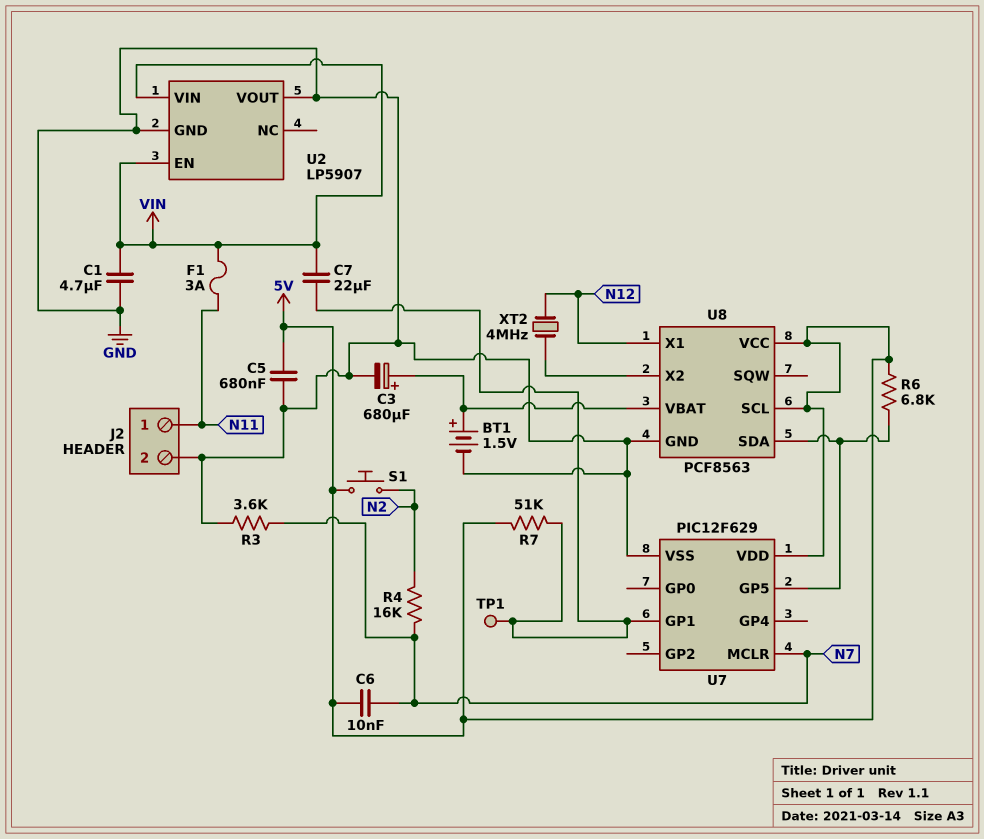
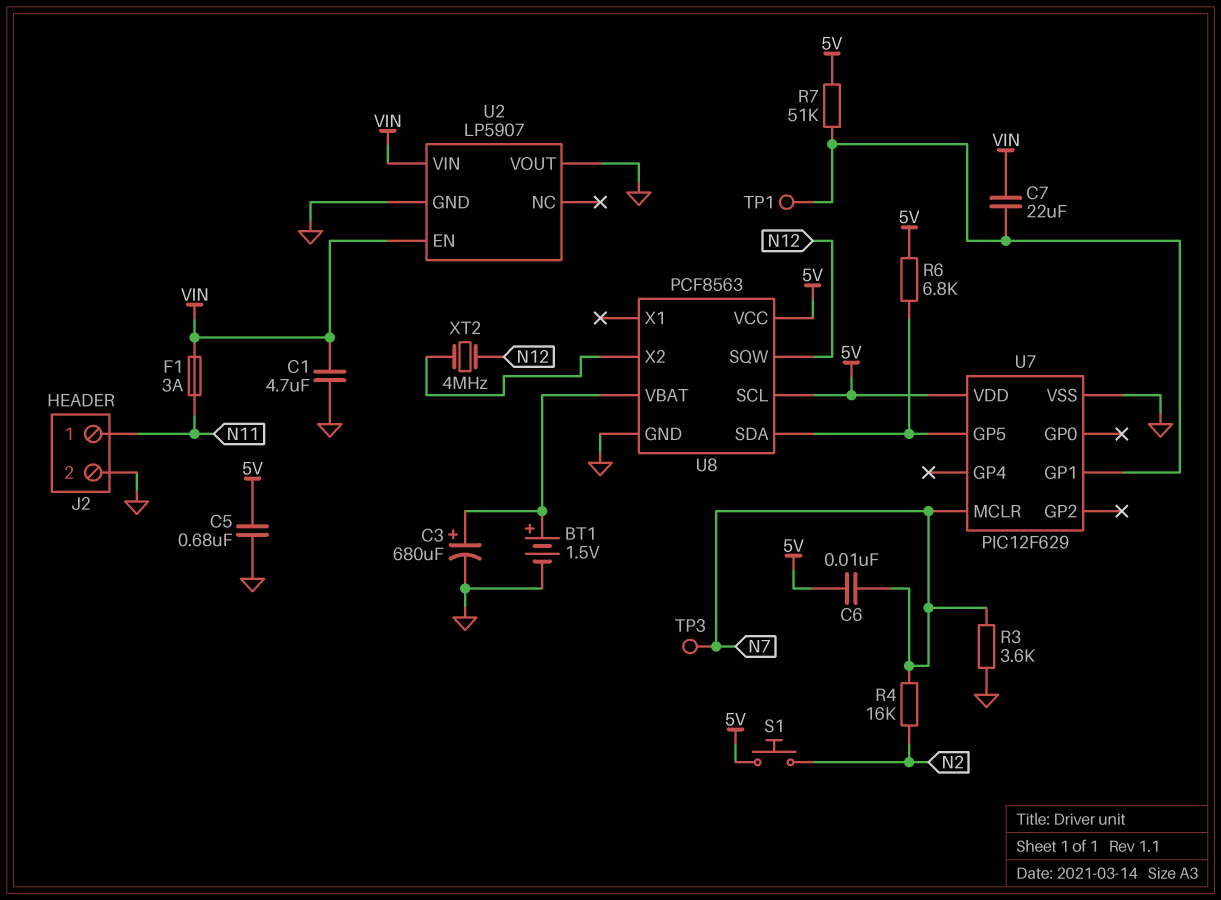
TP3: none -> test point (N7)
U8 pin SQW: none -> N12
U8 pin X1: N12 -> none

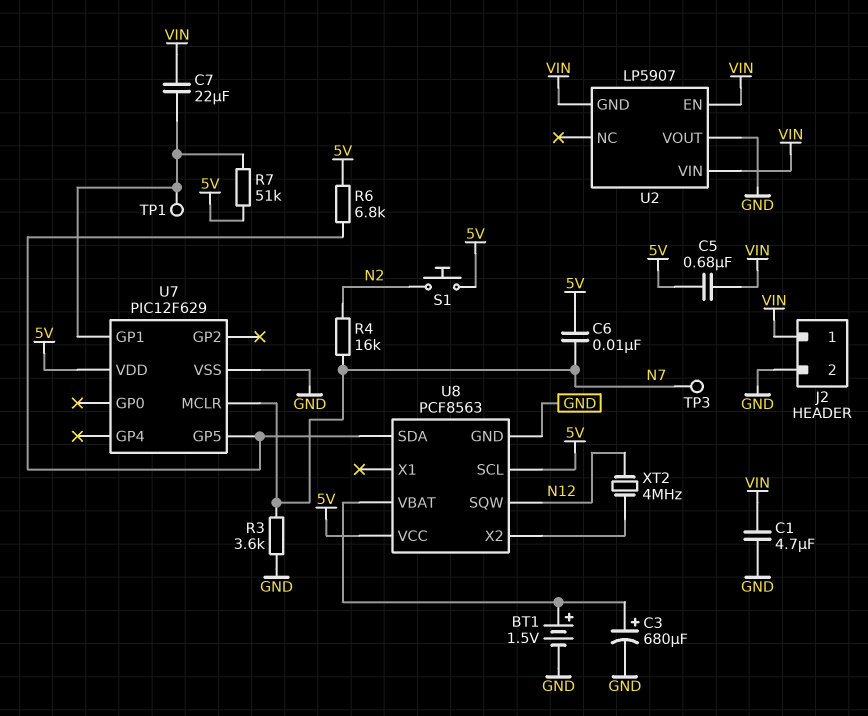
C5: 680nF (5V, GND) -> 680nF (5V, VIN)
F1: 3A (N11, VIN) -> none
J2 pin 1: N11 -> VIN
U2 pin GND: GND -> VIN

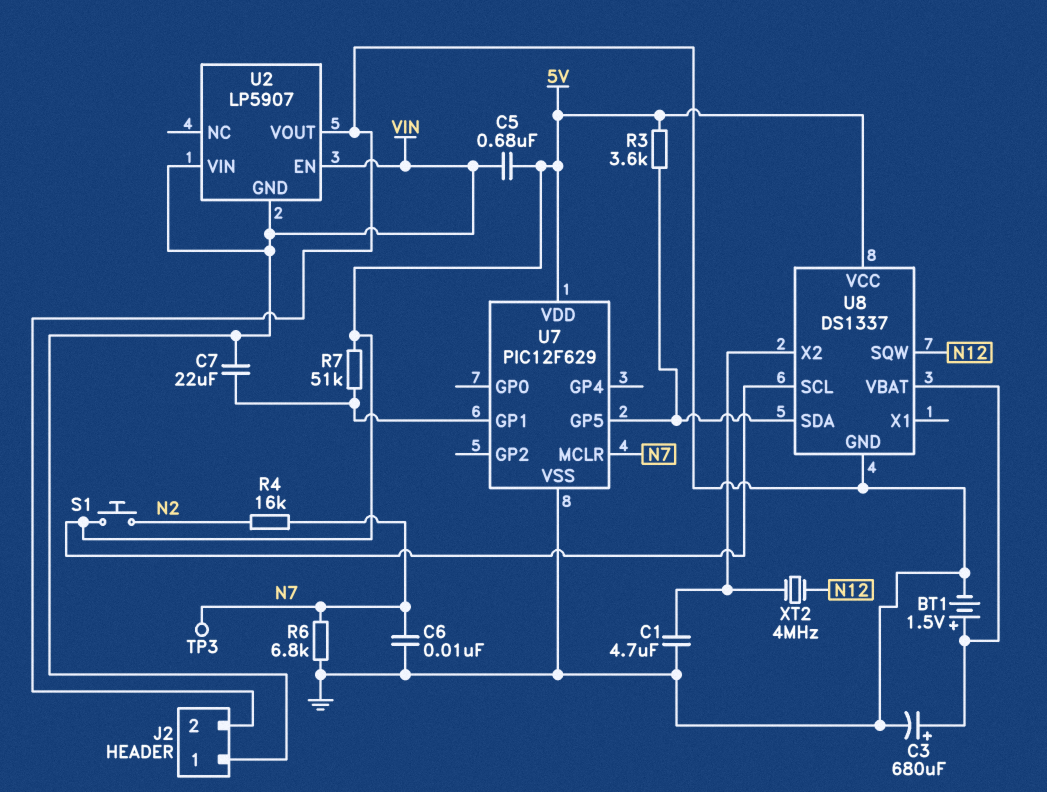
C1: 4.7uF (GND, VIN) -> 4.7uF (GND, U8/X2)
C6: 10nF (5V, N7) -> 10nF (GND, N7)
R3: 3.6k (GND, N7) -> 3.6k (5V, U7/GP5)
R6: 6.8k (5V, U7/GP5) -> 6.8k (GND, N7)
TP1: test point (U7/GP1) -> none
U8: PCF8563 -> DS1337

